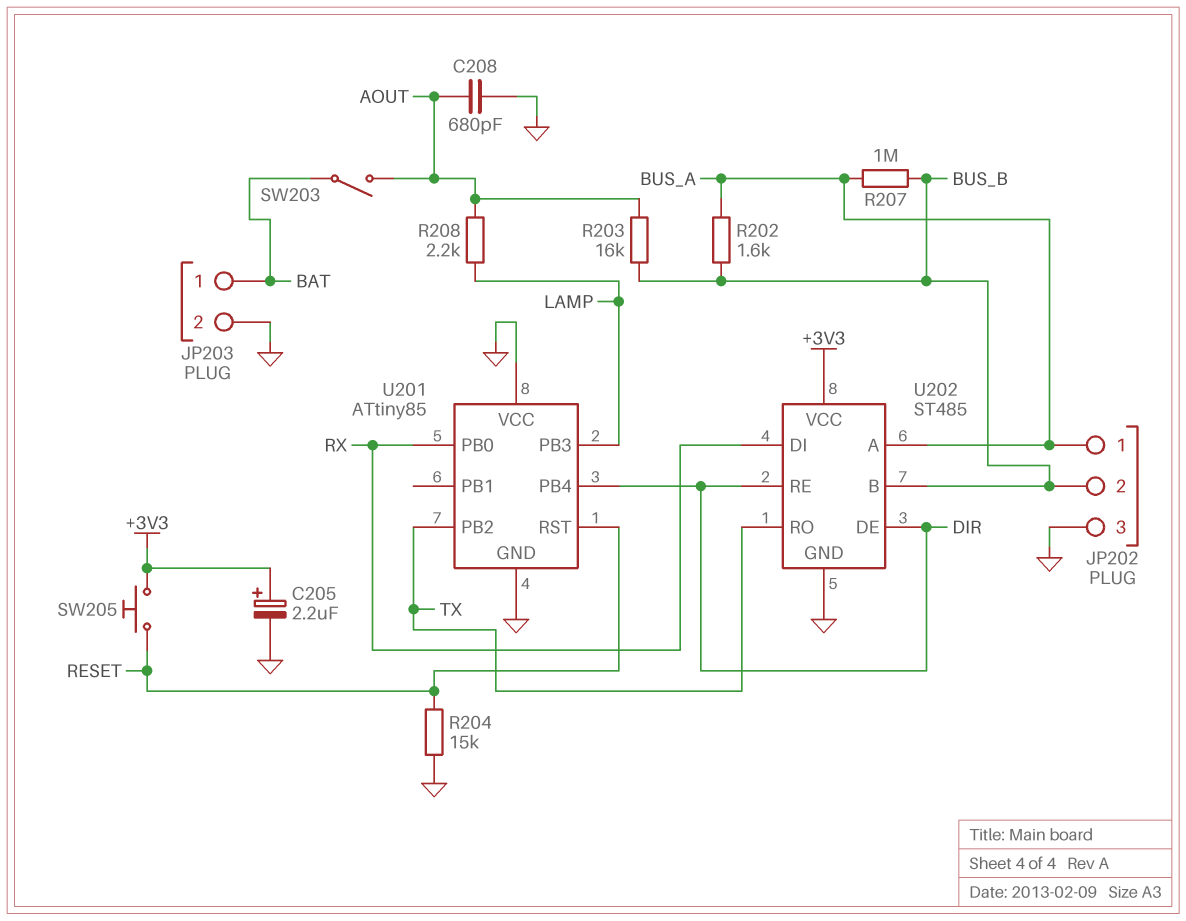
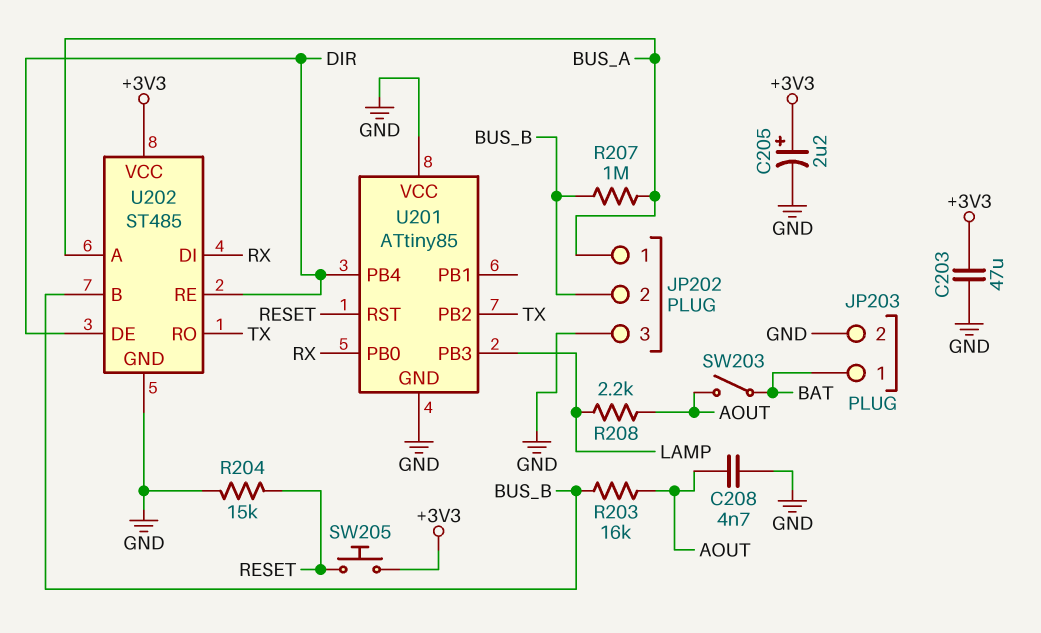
C203: none -> 47uF (+3V3, GND)
C208: 680pF (AOUT, GND) -> 4.7nF (AOUT, GND)
R202: 1.6k (BUS_A, BUS_B) -> none

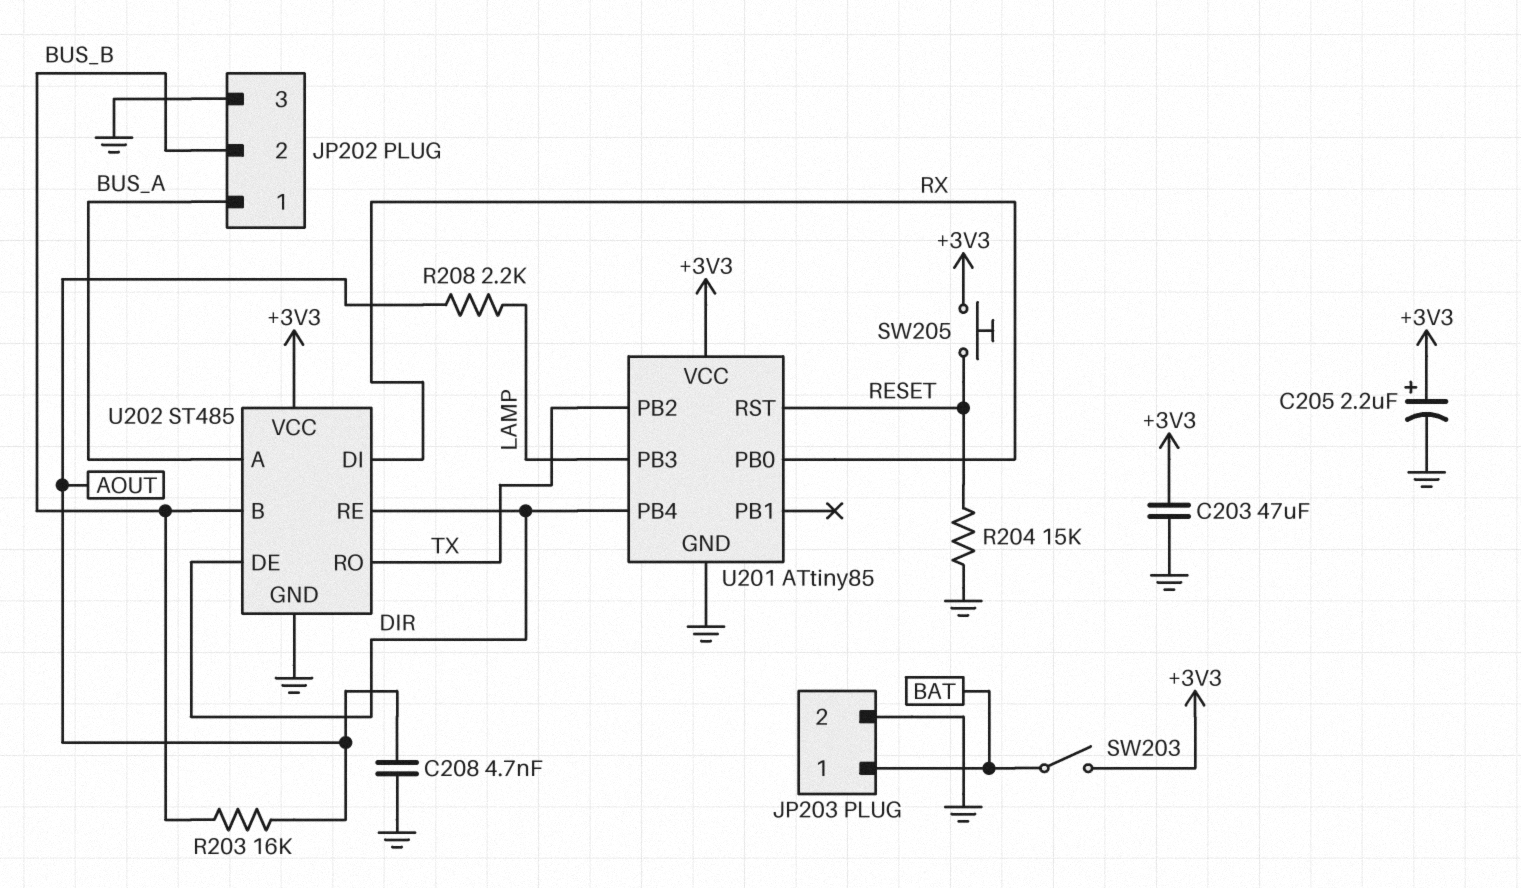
R207: 1M (BUS_A, BUS_B) -> none
SW203: switch (AOUT, BAT) -> switch (+3V3, BAT)
U201 pin VCC: GND -> +3V3

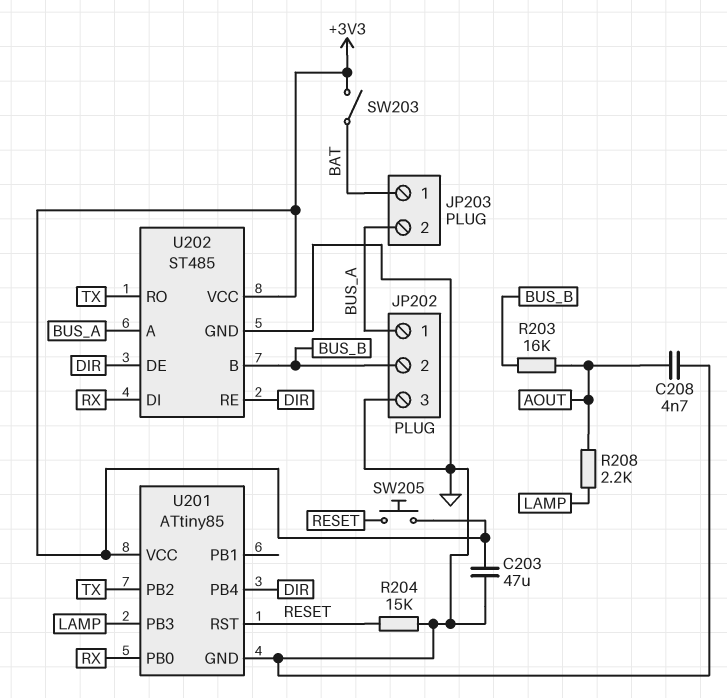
C205: 2.2uF (plus +3V3, minus GND) -> none
JP203 pin 2: GND -> BUS_A

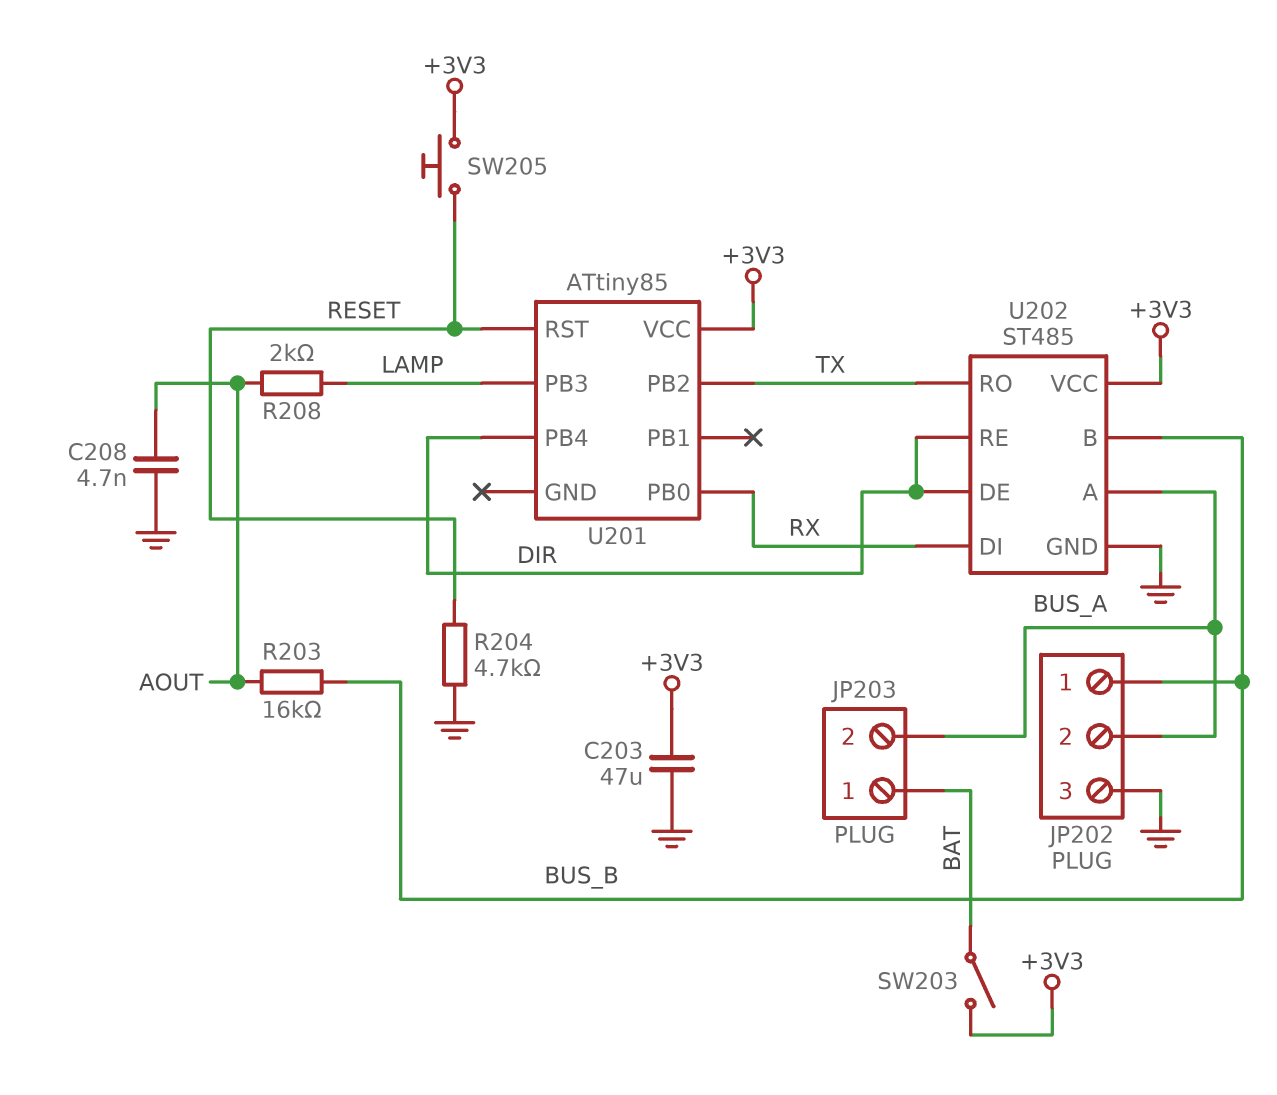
JP202 pin 1: BUS_A -> BUS_B
JP202 pin 2: BUS_B -> BUS_A
R204: 15k (GND, RESET) -> 4.7k (GND, RESET)
R208: 2.2k (AOUT, LAMP) -> 2k (AOUT, LAMP)
U201 pin GND: GND -> none

